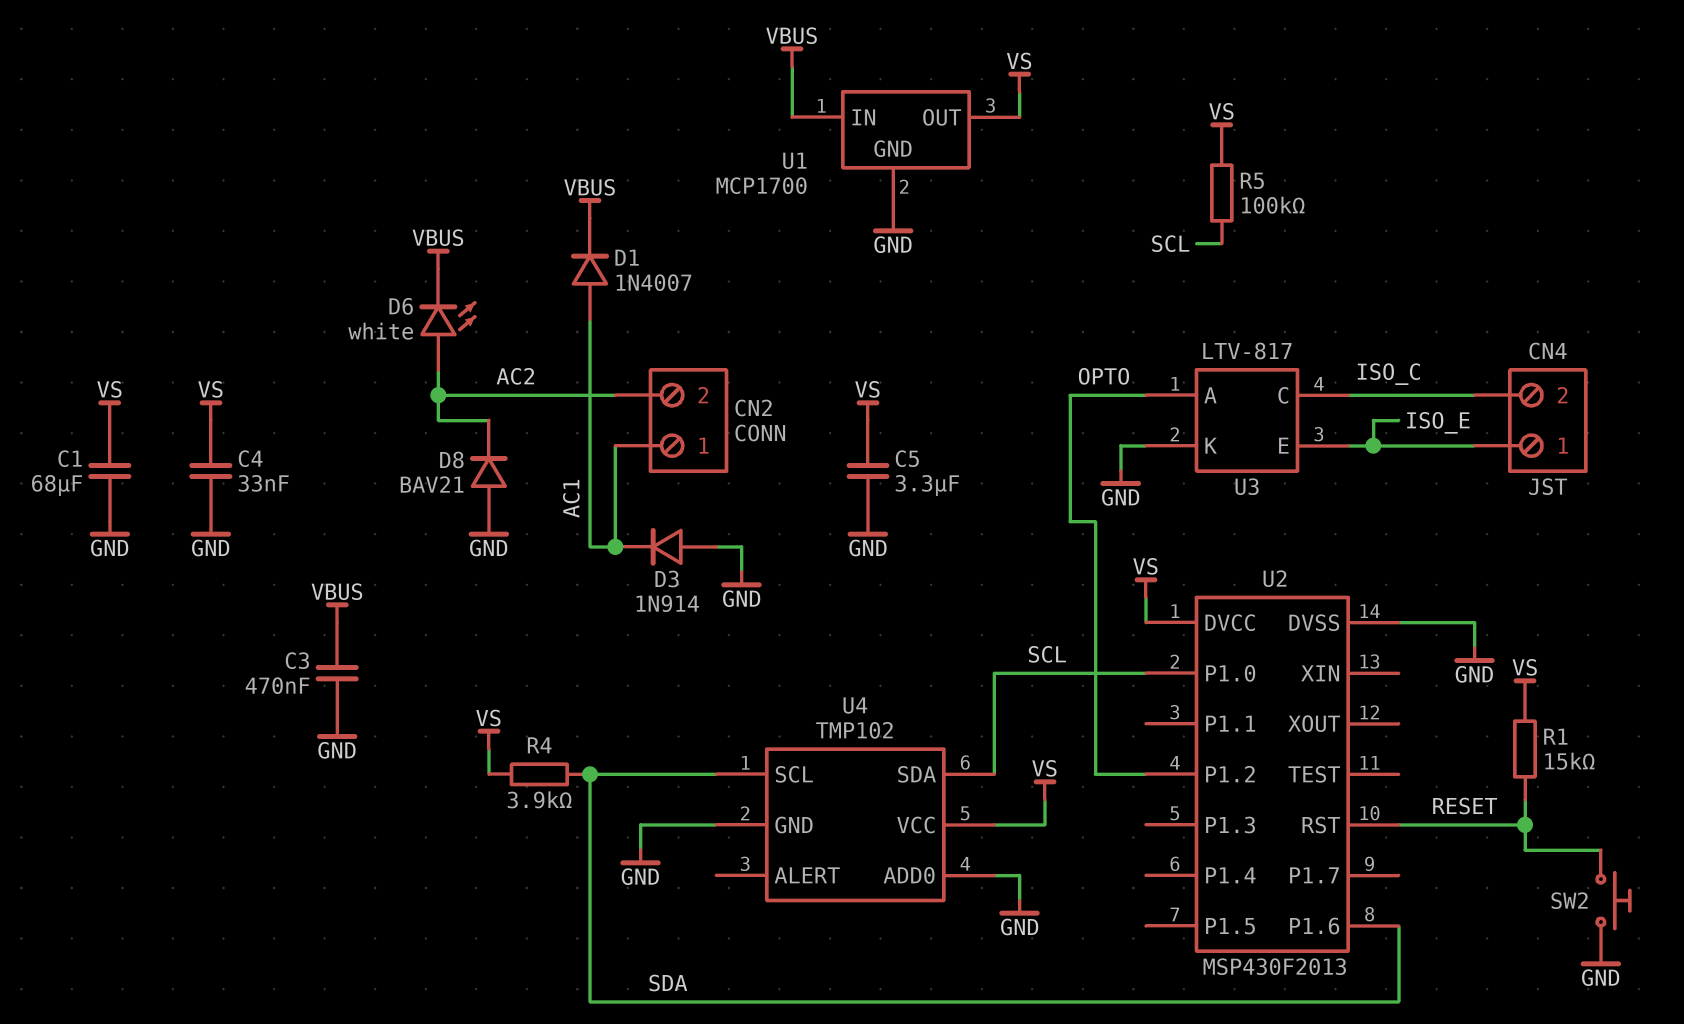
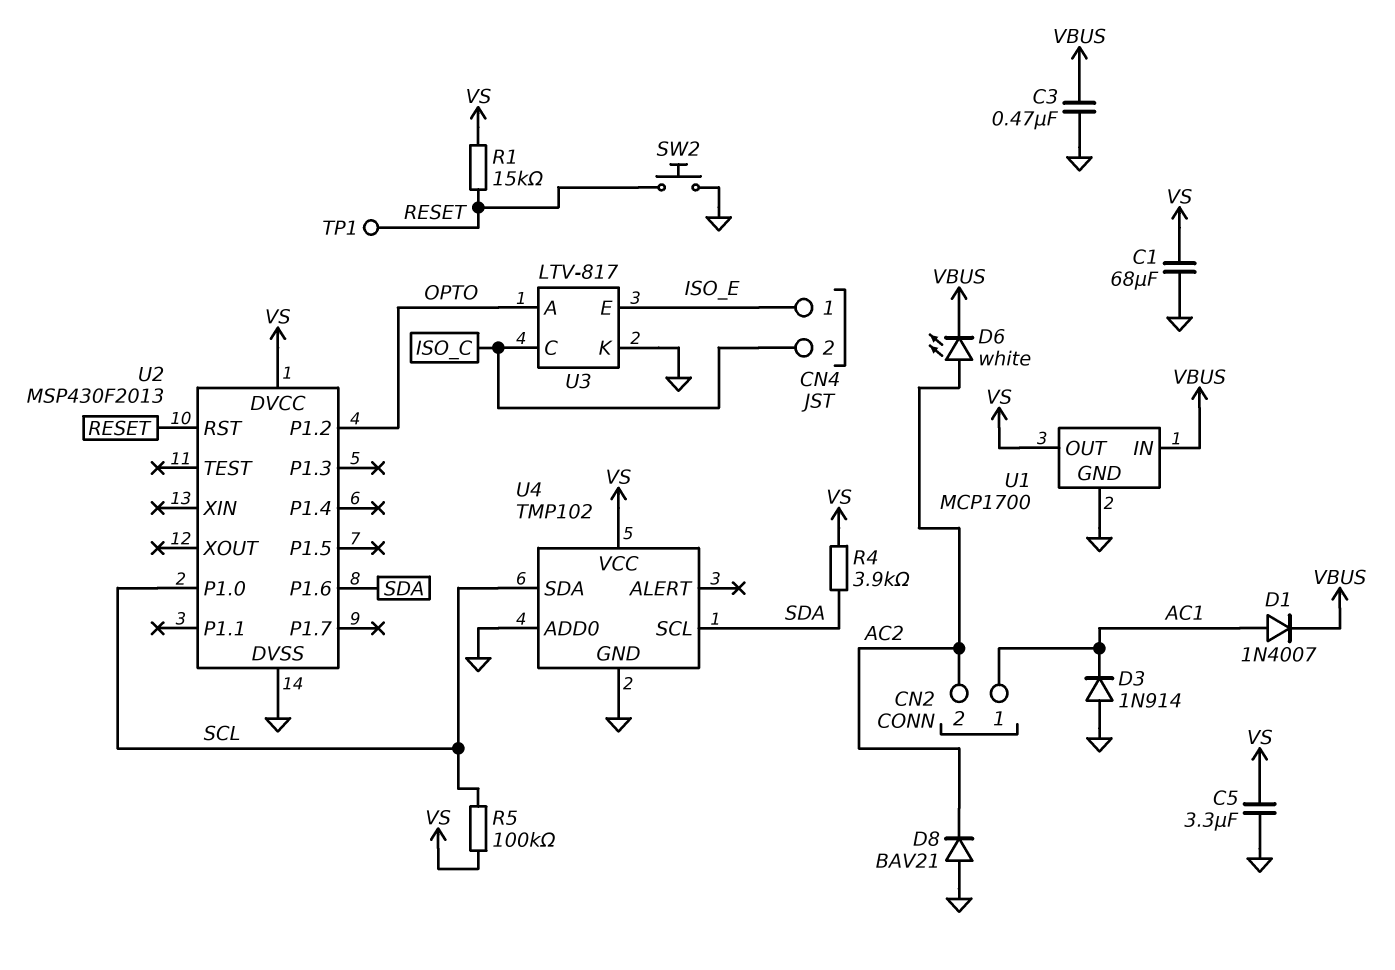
C4: 33nF (GND, VS) -> none
TP1: none -> test point (RESET)

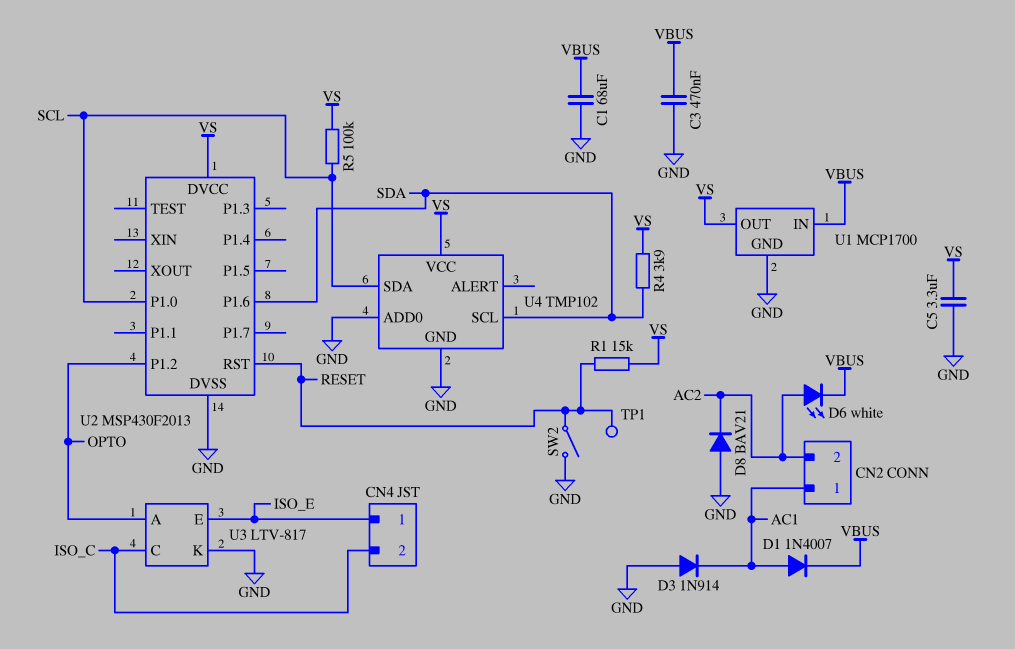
C1: 68uF (GND, VS) -> 68uF (GND, VBUS)
SW2: button (GND, RESET) -> switch (GND, RESET)

